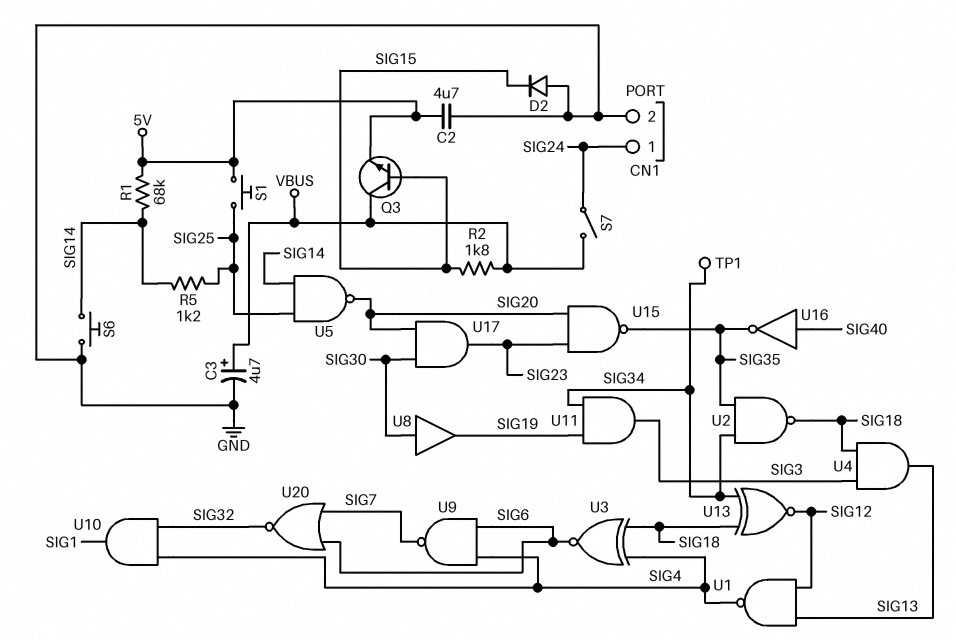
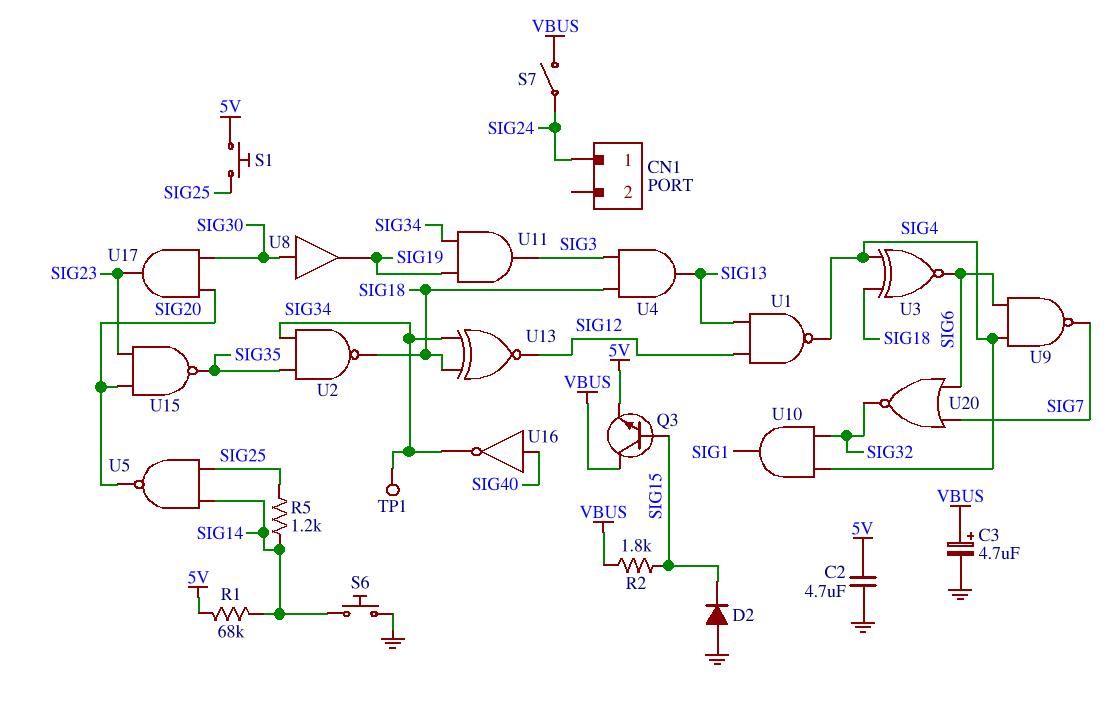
CN1 pin 2: GND -> none
U16: NOT (in SIG40, out SIG35) -> NOT (in SIG40, out SIG34)

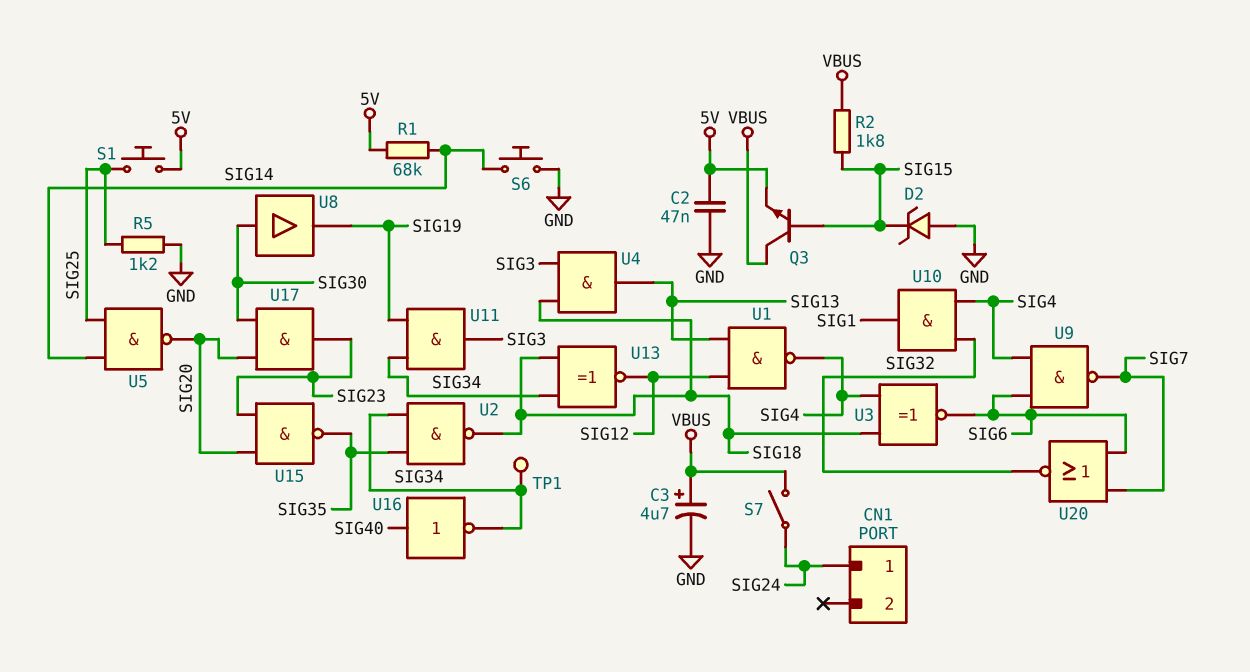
C2: 4.7uF (5V, GND) -> 47nF (5V, GND)
D2: diode (A GND, K SIG15) -> zener (A GND, K SIG15)
R5: 1.2k (SIG14, SIG25) -> 1.2k (GND, SIG25)

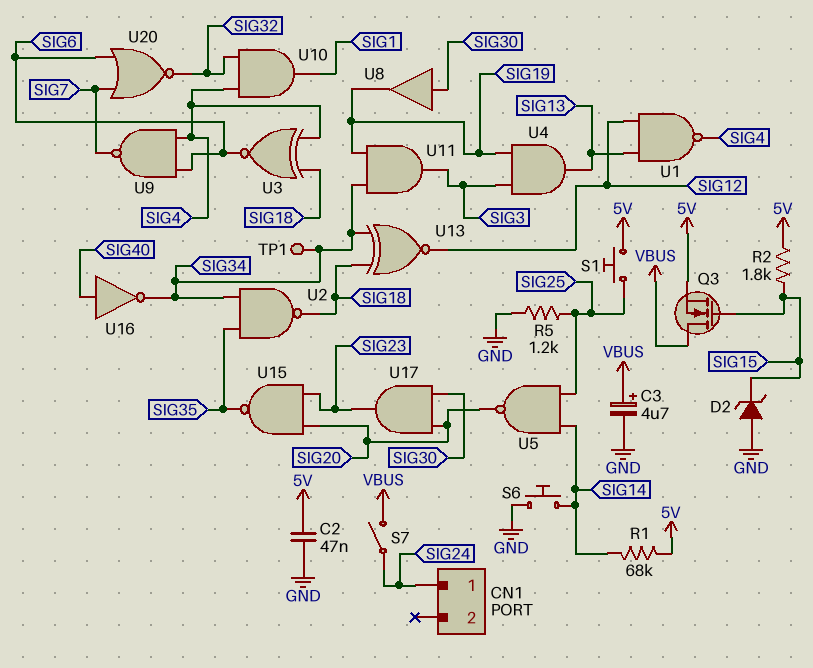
Q3: NPN (B SIG15, C VBUS, E 5V) -> NMOS (G SIG15, D VBUS, S 5V)
R2: 1.8k (SIG15, VBUS) -> 1.8k (5V, SIG15)
U4: AND (in SIG3, in SIG18, out SIG13) -> AND (in SIG3, in SIG19, out SIG13)

